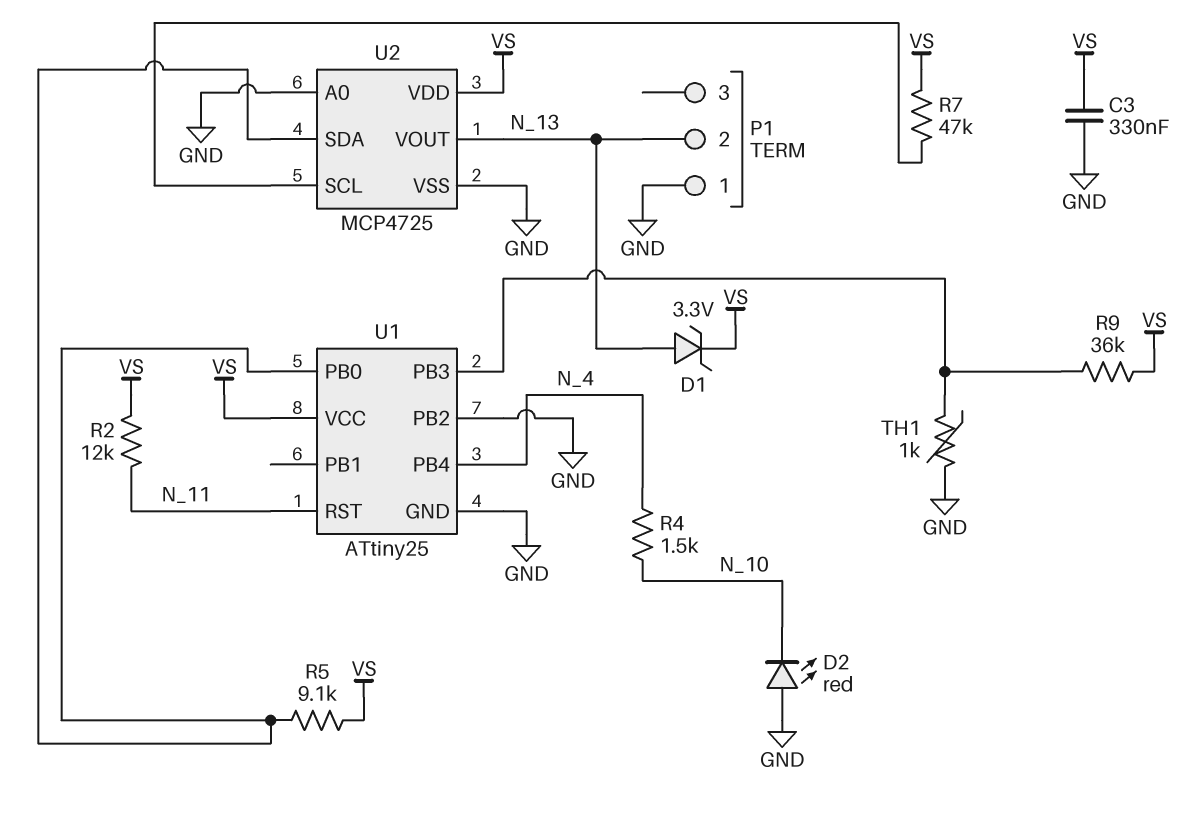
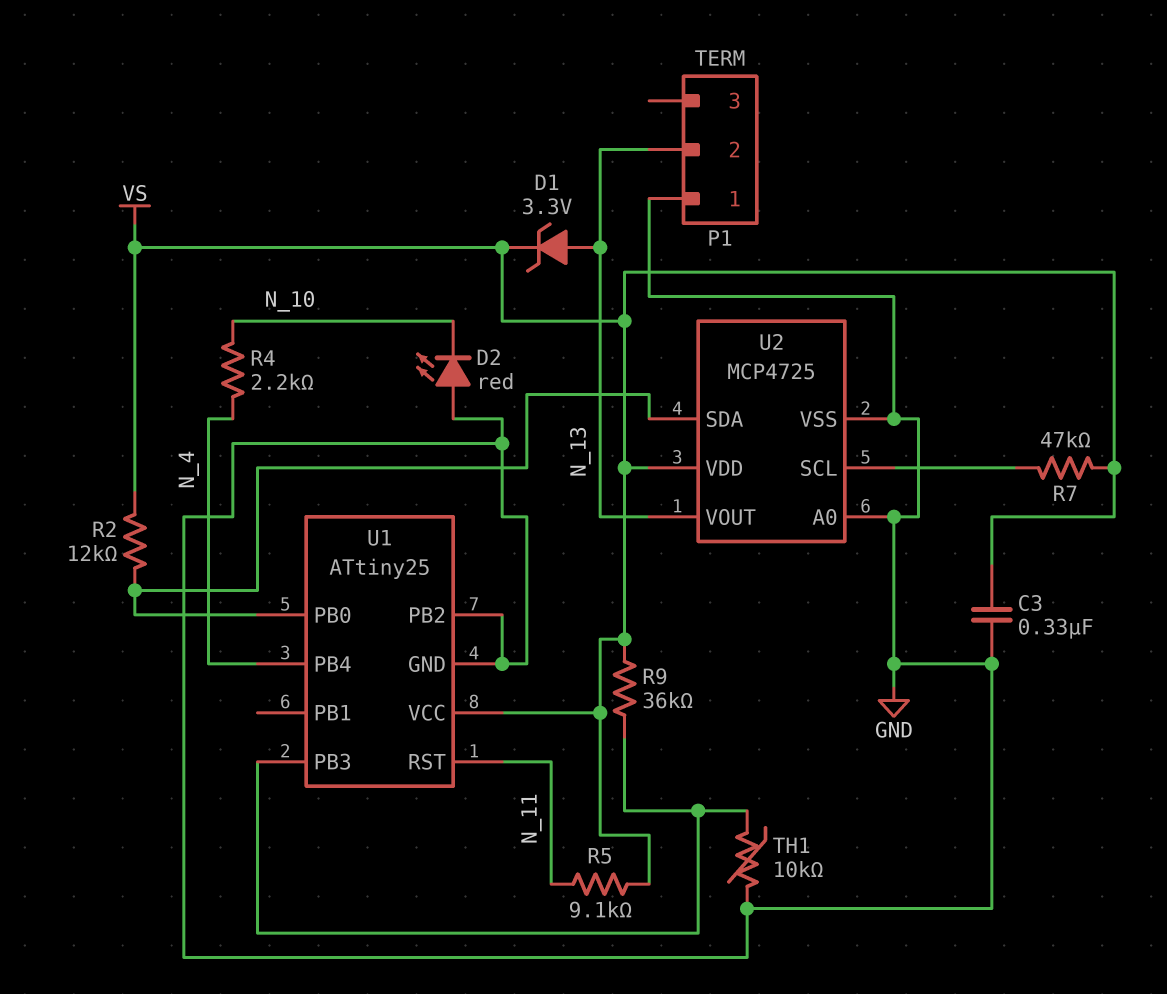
R2: 12k (N_11, VS) -> 12k (U1/PB0, VS)
R4: 1.5k (N_4, N_10) -> 2.2k (N_4, N_10)
R5: 9.1k (U1/PB0, VS) -> 9.1k (N_11, VS)
TH1: 1k (GND, U1/PB3) -> 10k (GND, U1/PB3)

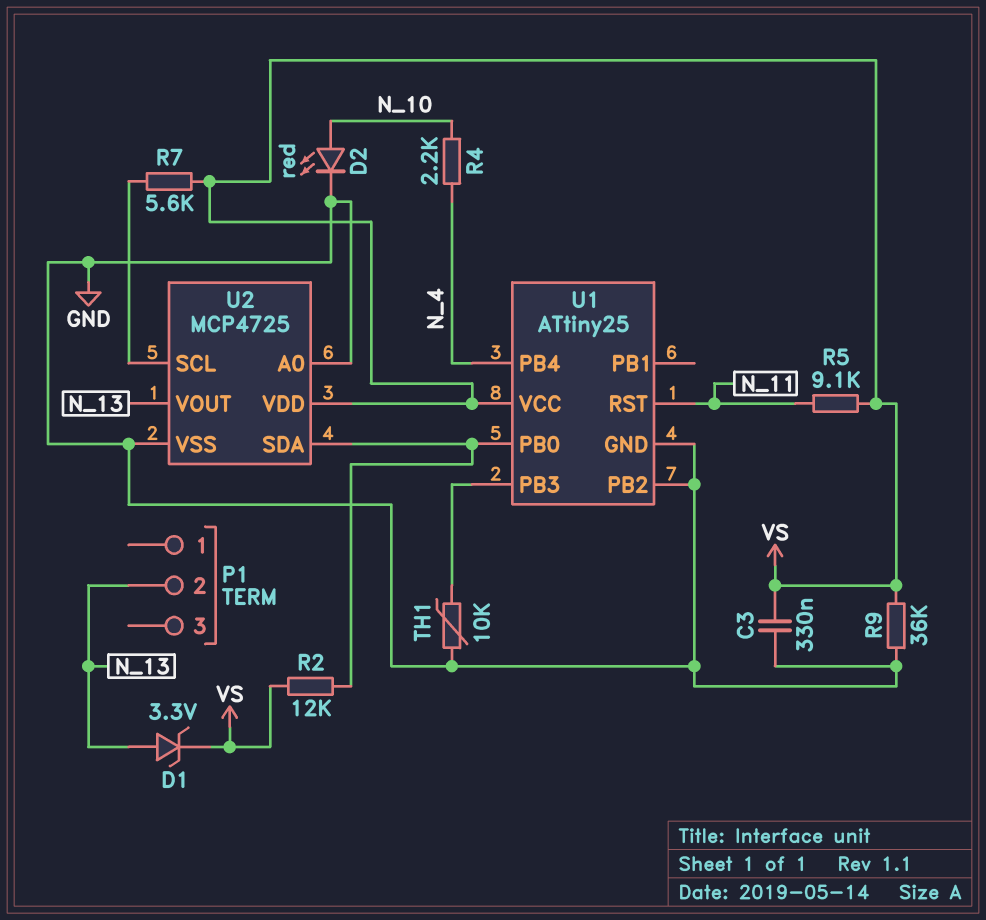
D2: LED red (A GND, K N_10) -> LED red (A N_10, K GND)
P1 pin 1: GND -> none
R7: 47k (U2/SCL, VS) -> 5.6k (U2/SCL, VS)
R9: 36k (U1/PB3, VS) -> 36k (GND, VS)

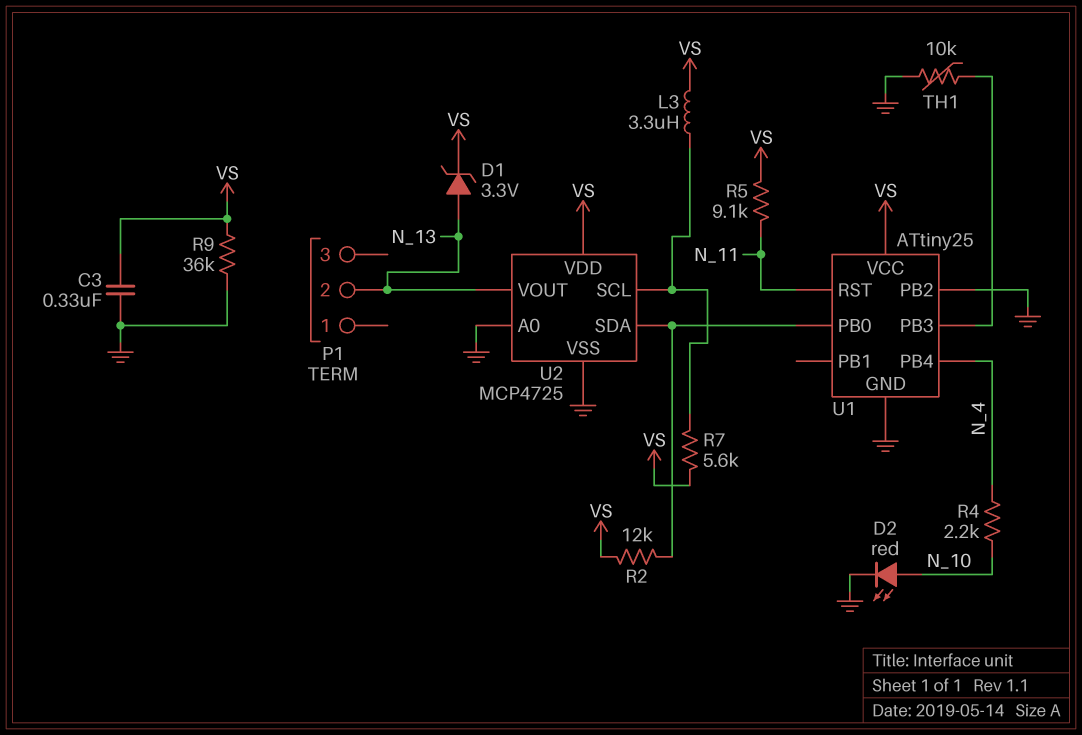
L3: none -> 3.3uH (U2/SCL, VS)

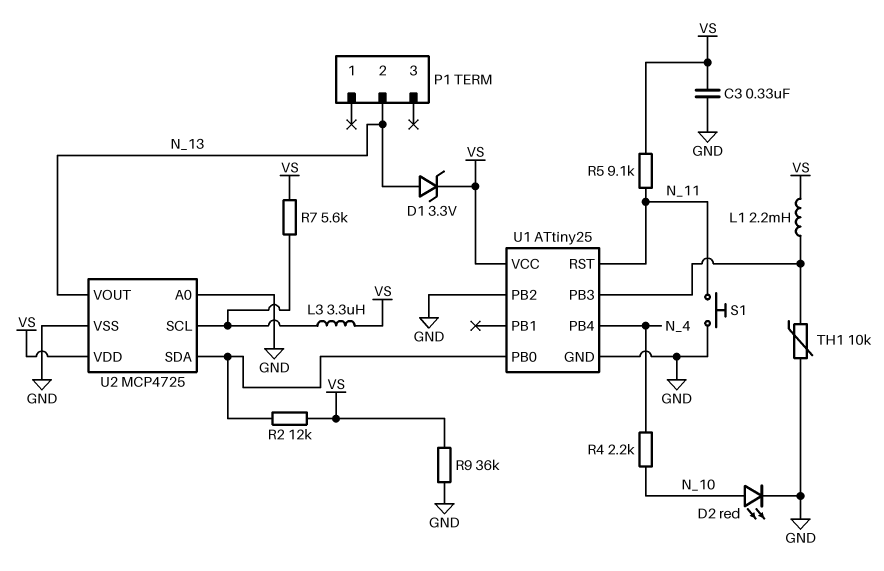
L1: none -> 2.2mH (U1/PB3, VS)
S1: none -> button (GND, N_11)

